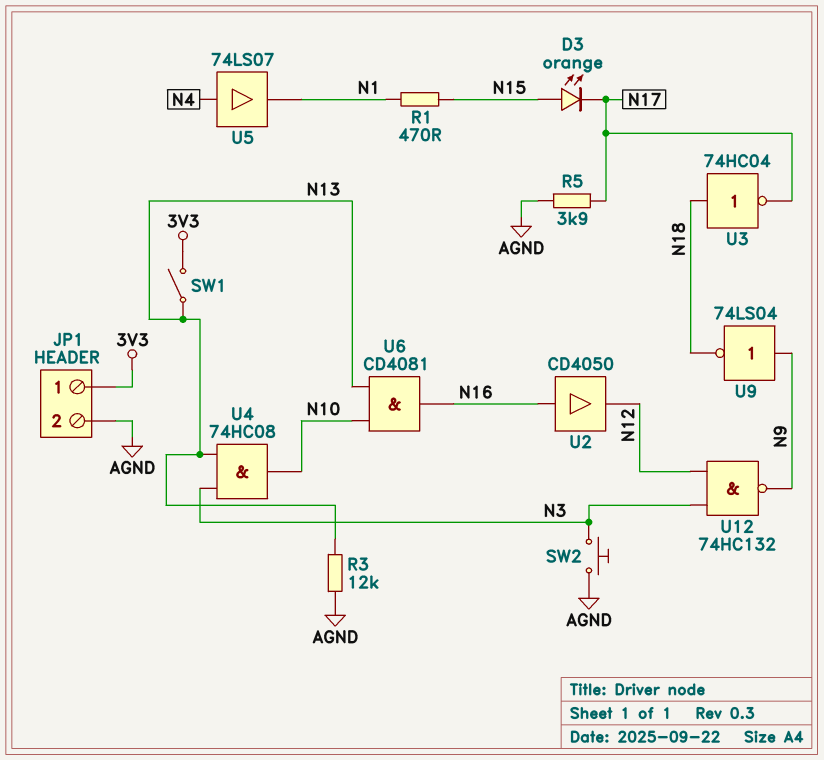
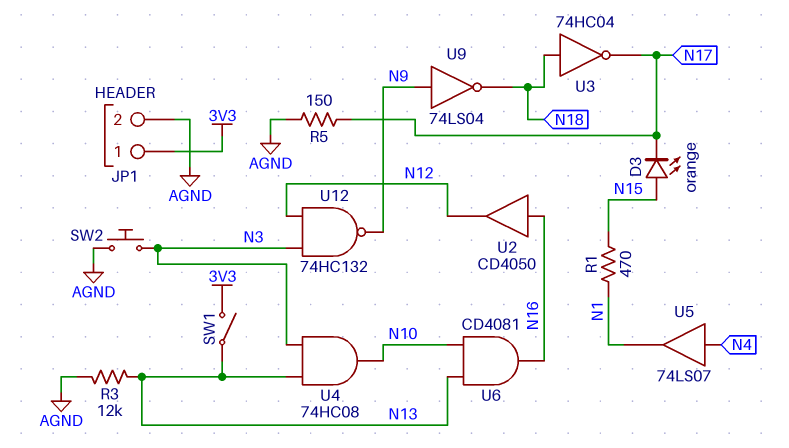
R5: 3.9k (AGND, N17) -> 150 (AGND, N17)

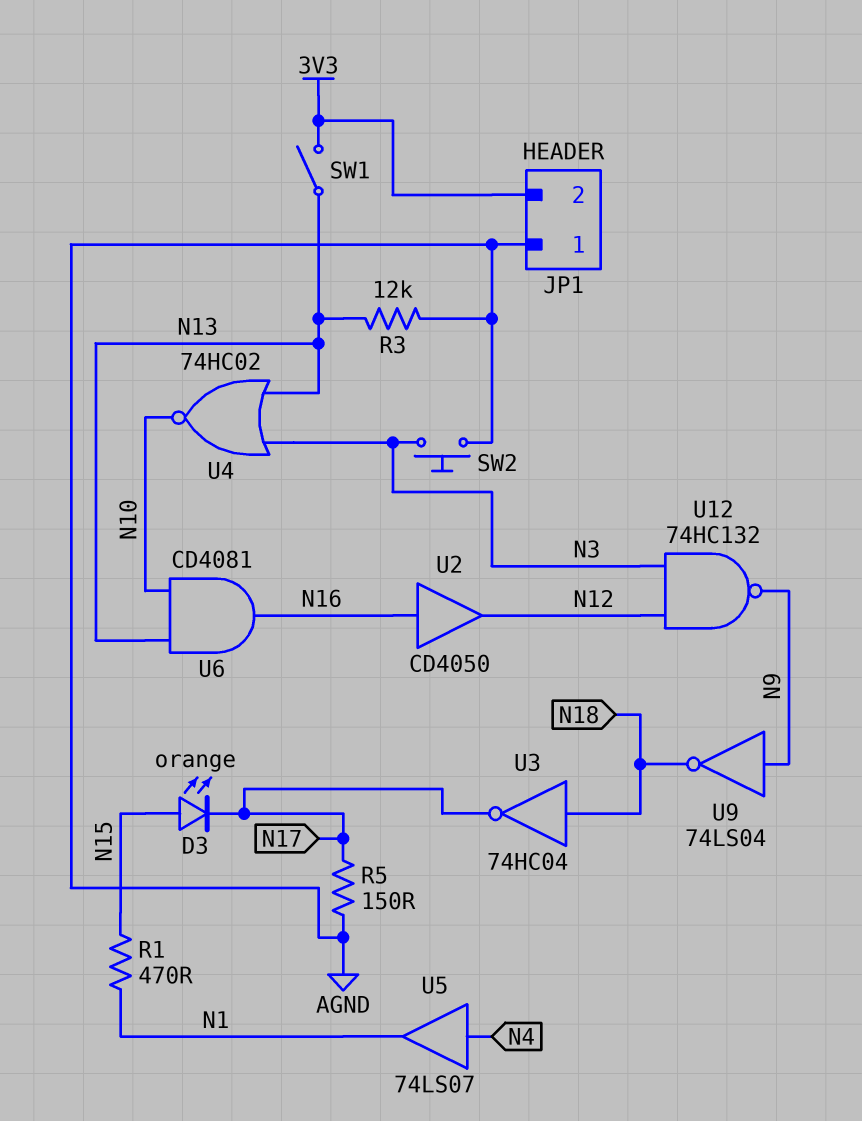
JP1 pin 1: 3V3 -> AGND
JP1 pin 2: AGND -> 3V3
U4: AND 74HC08 (in N3, in N13, out N10) -> NOR 74HC02 (in N3, in N13, out N10)

